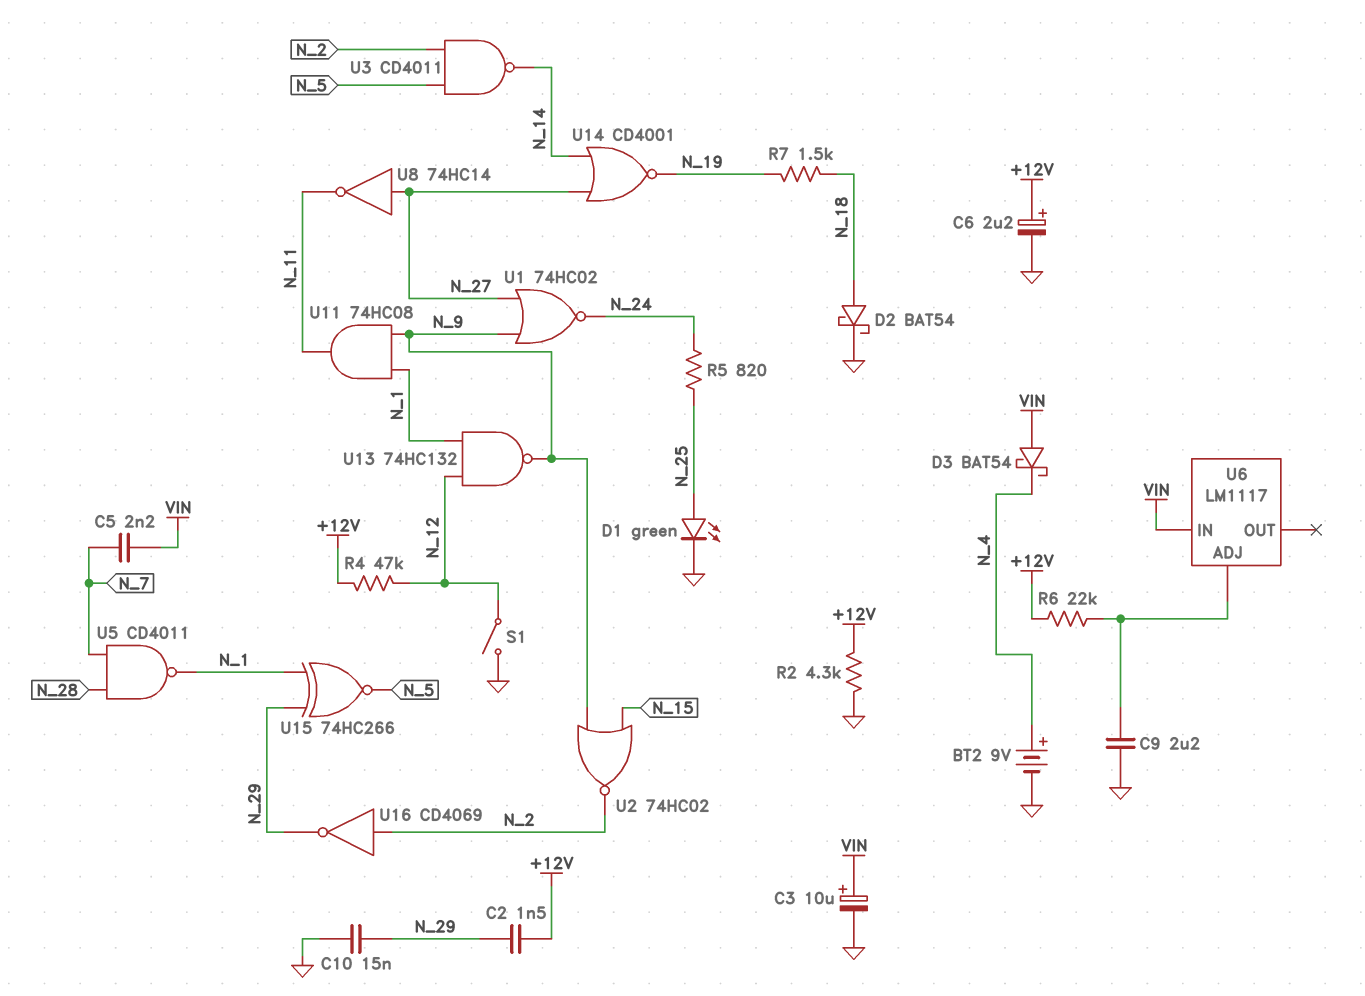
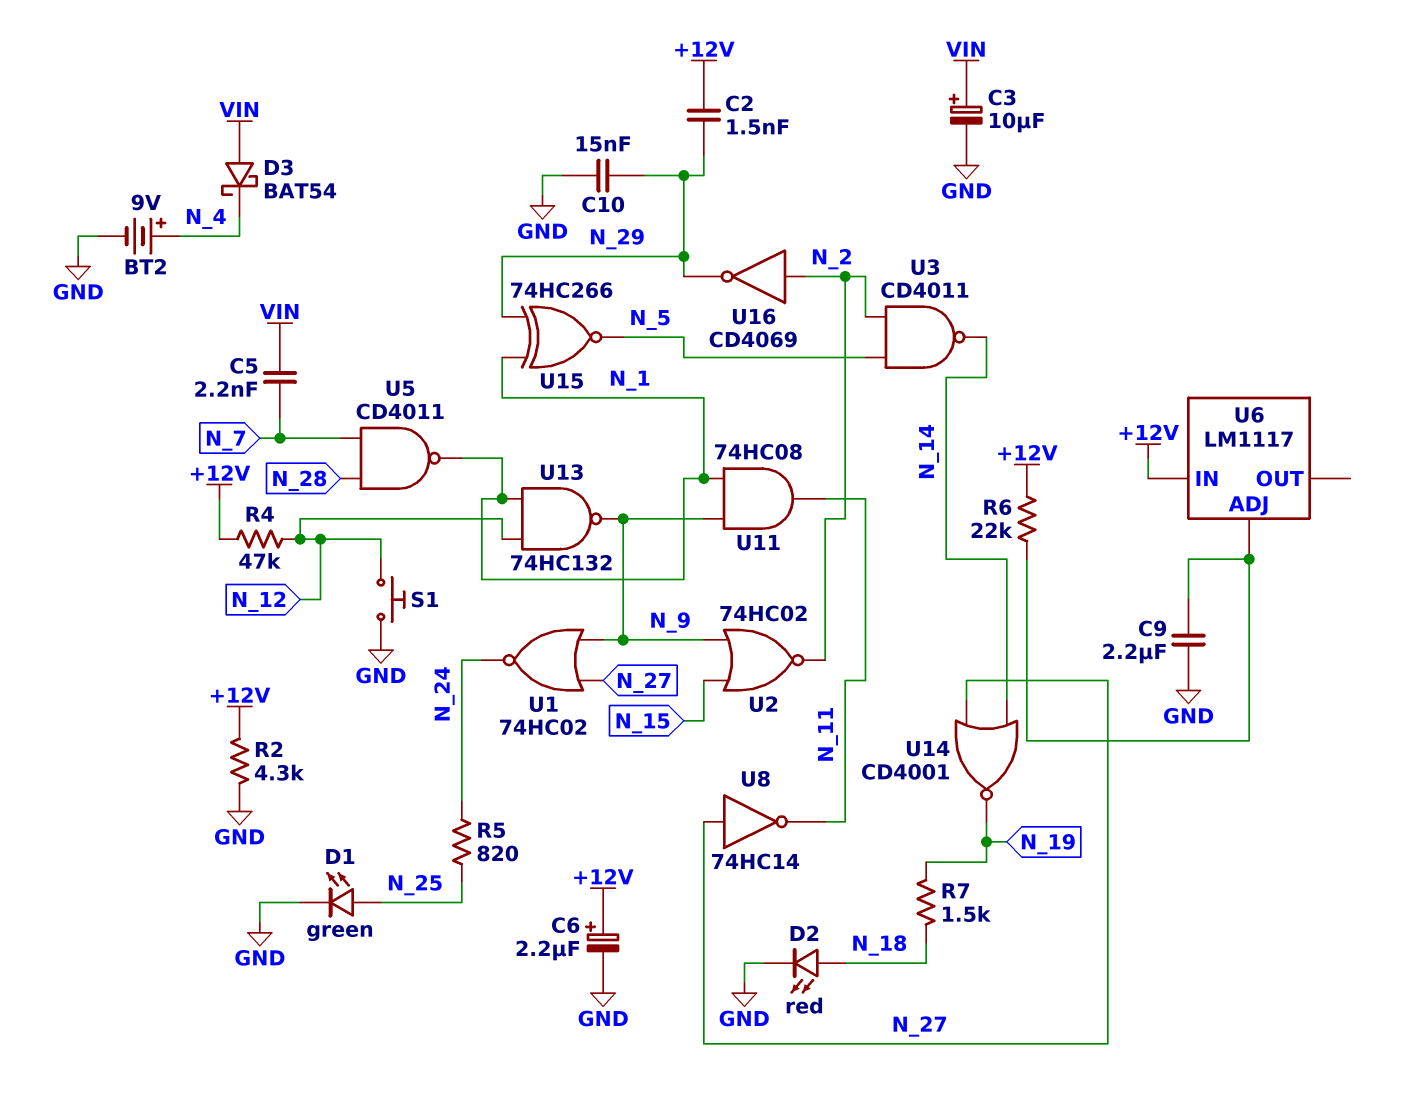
D2: schottky BAT54 (A N_18, K GND) -> LED red (A N_18, K GND)
S1: switch (GND, N_12) -> button (GND, N_12)
U6 pin IN: VIN -> +12V

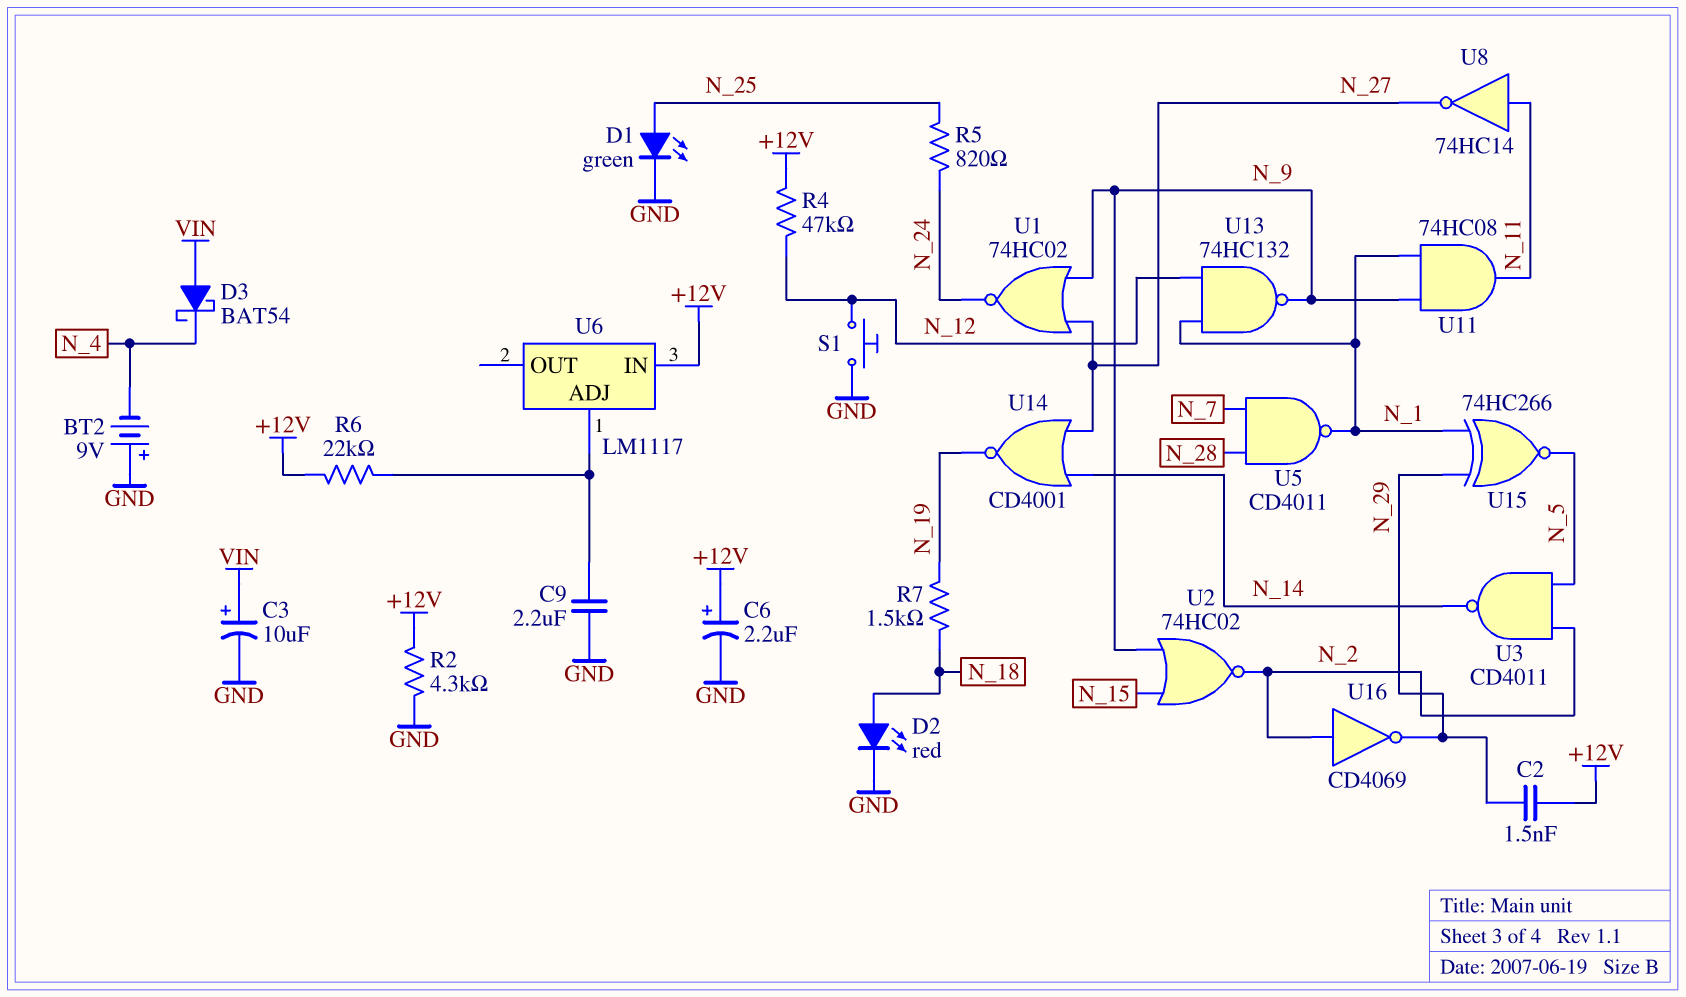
BT2: 9V (plus N_4, minus GND) -> 9V (plus GND, minus N_4)
C5: 2.2nF (N_7, VIN) -> none
C10: 15nF (GND, N_29) -> none
U8: NOT 74HC14 (in N_27, out N_11) -> NOT 74HC14 (in N_11, out N_27)

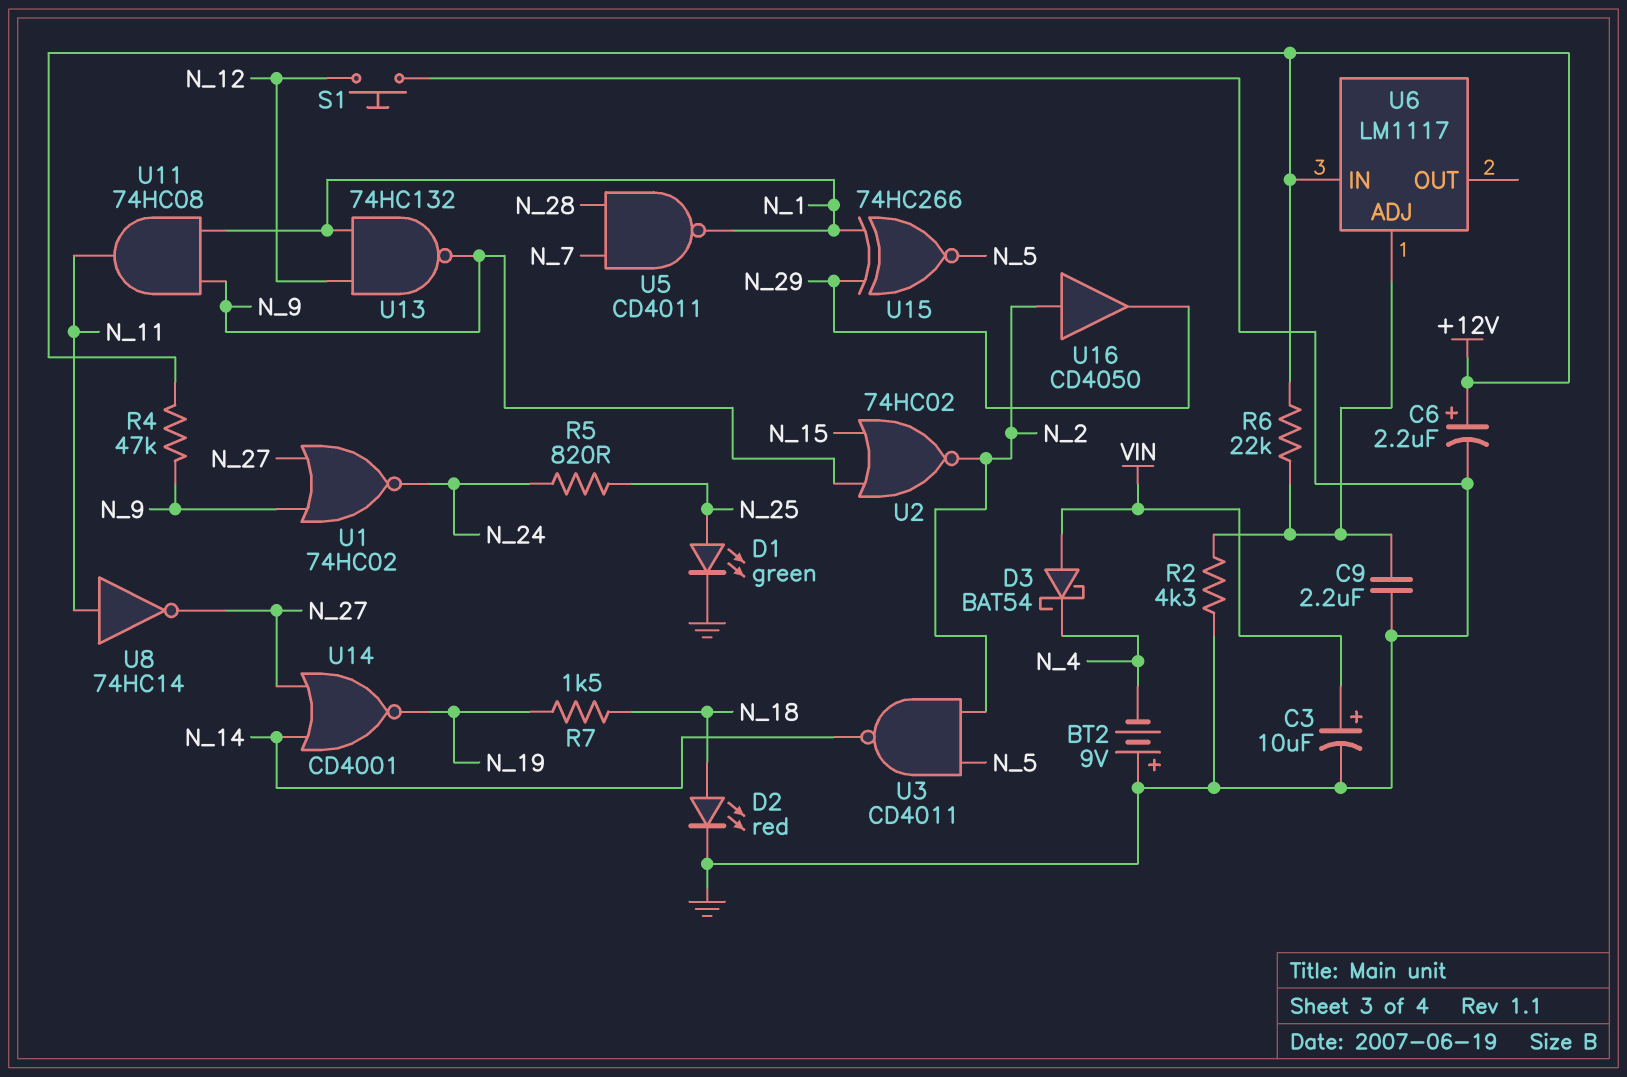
C2: 1.5nF (+12V, N_29) -> none
R2: 4.3k (+12V, GND) -> 4.3k (GND, U6/ADJ)
R4: 47k (+12V, N_12) -> 47k (+12V, N_9)
U16: NOT CD4069 (in N_2, out N_29) -> buffer CD4050 (in N_2, out N_29)

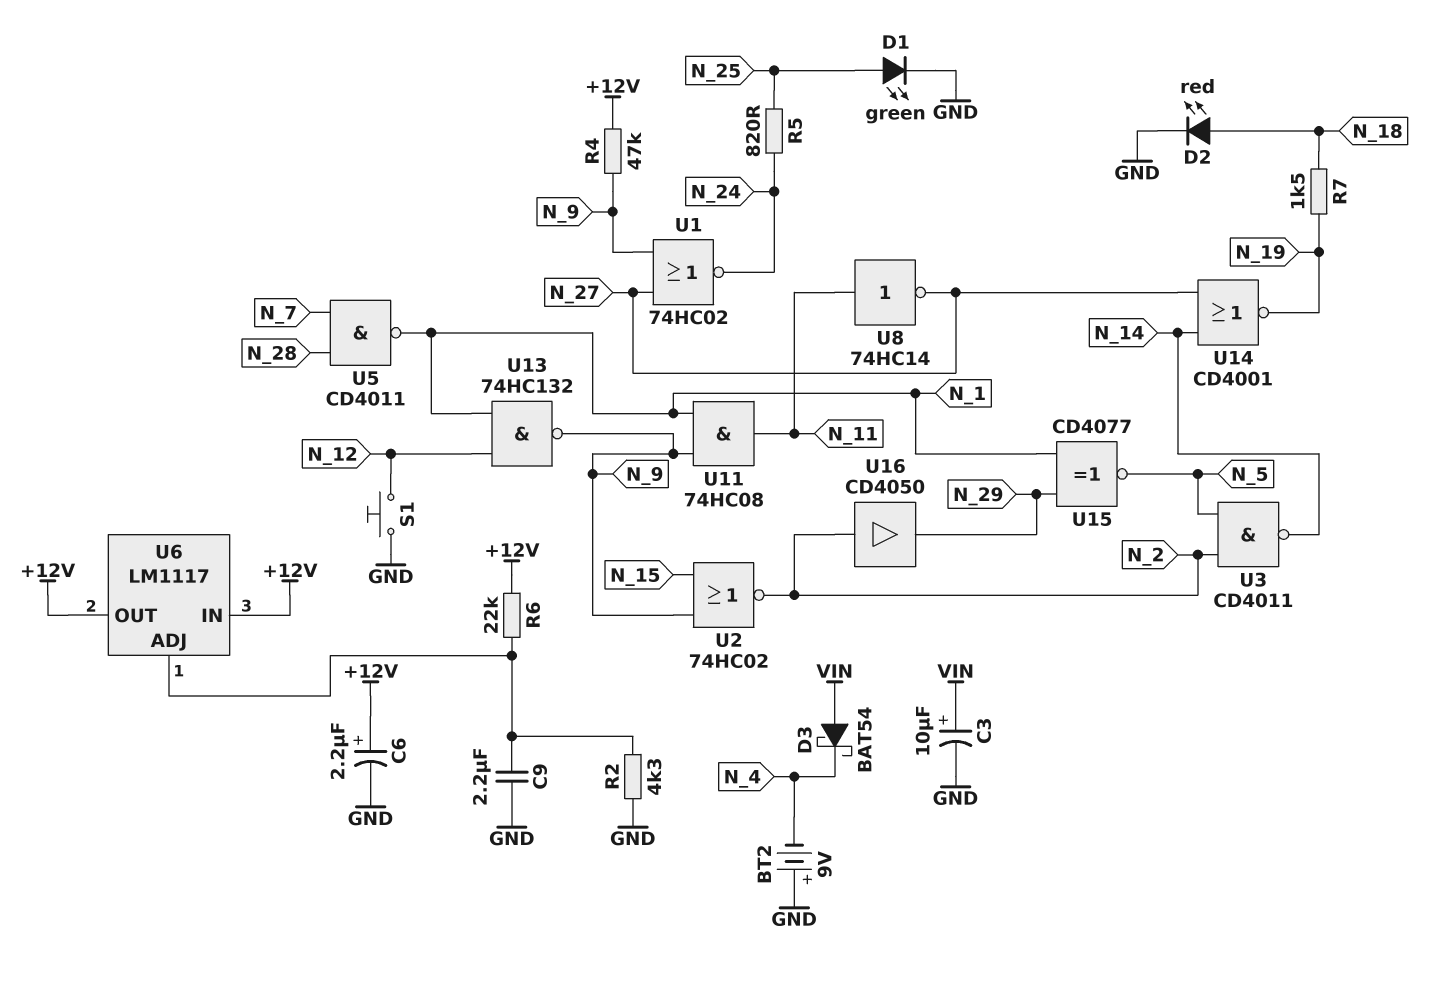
U6 pin OUT: none -> +12V
U15: XNOR 74HC266 (in N_1, in N_29, out N_5) -> XNOR CD4077 (in N_1, in N_29, out N_5)

